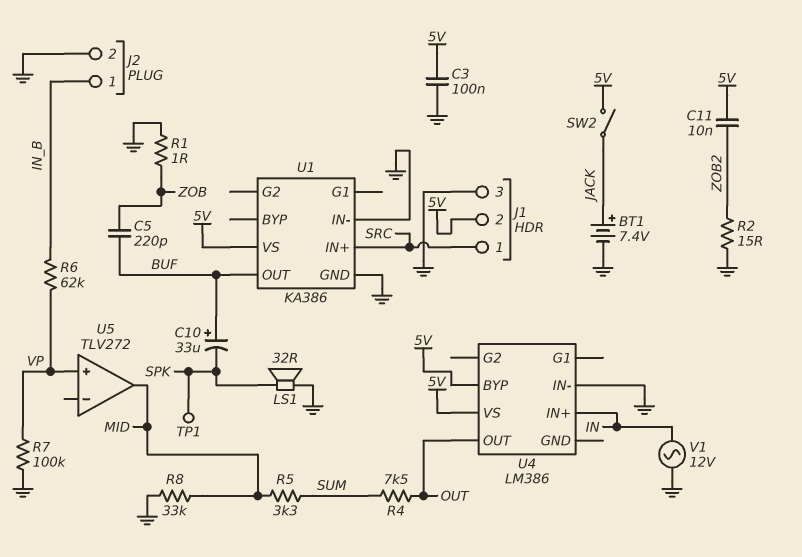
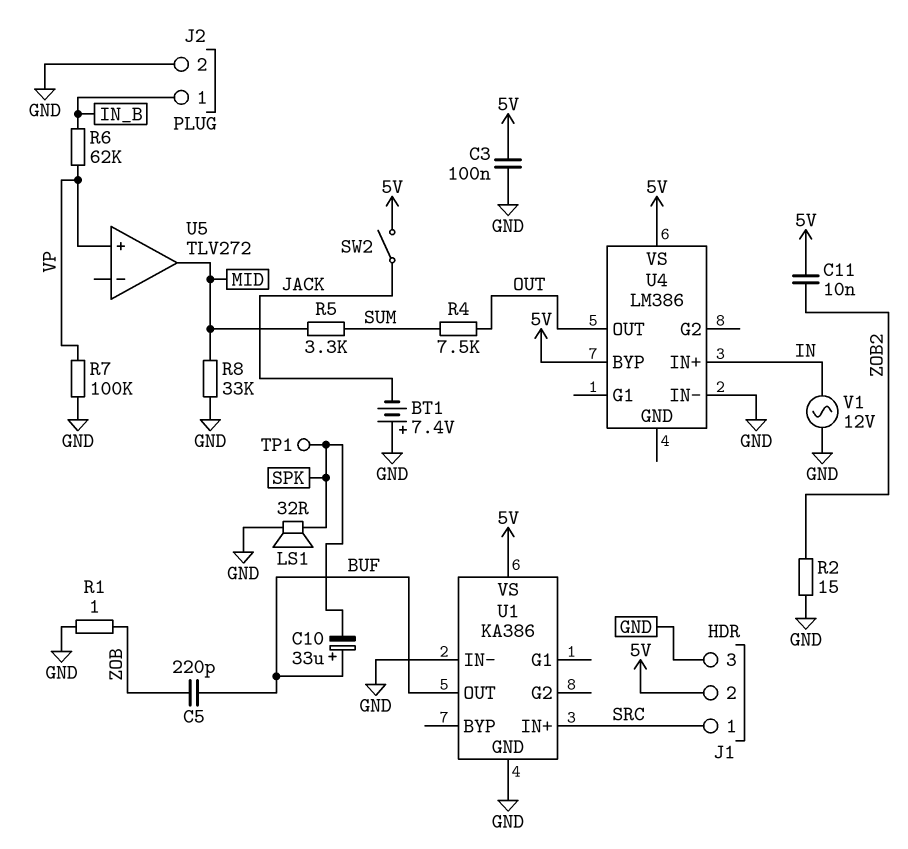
BT1: 7.4V (plus JACK, minus GND) -> 7.4V (plus GND, minus JACK)

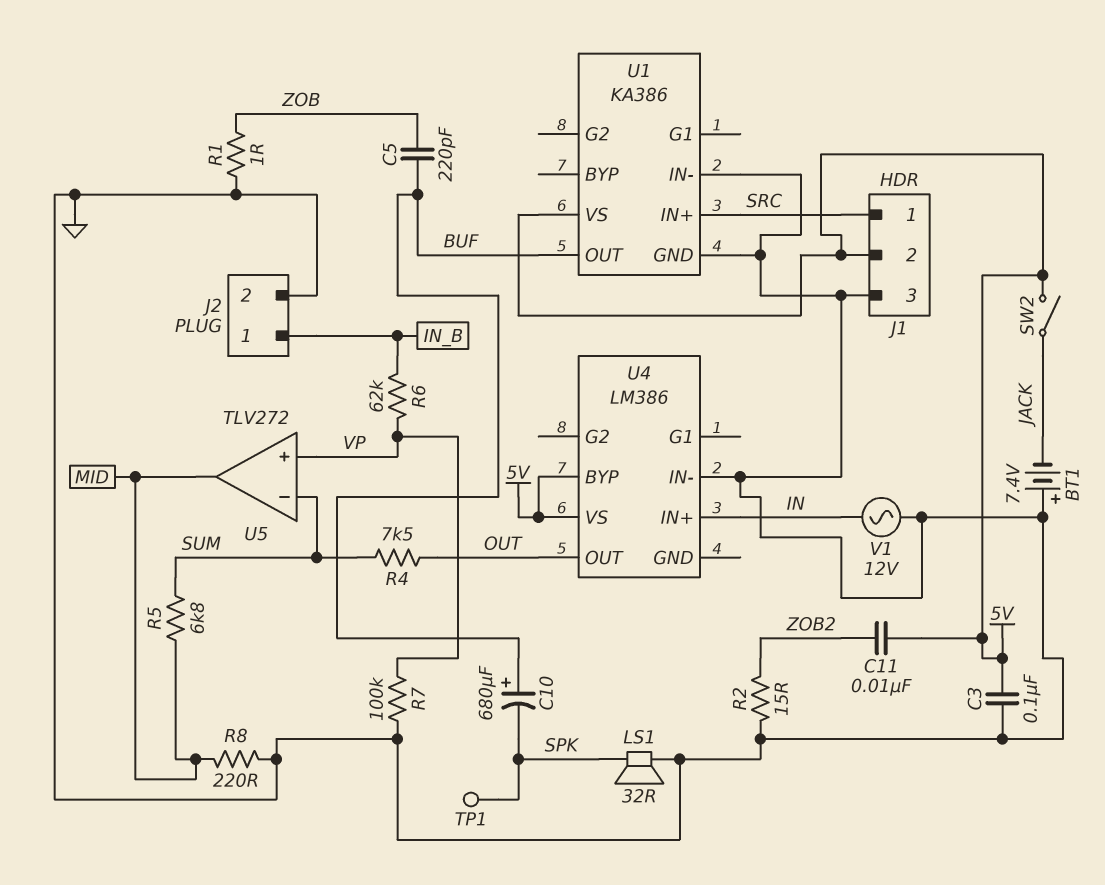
C10: 33uF (plus BUF, minus SPK) -> 680uF (plus BUF, minus SPK)
R5: 3.3k (MID, SUM) -> 6.8k (MID, SUM)
R8: 33k (GND, MID) -> 220 (GND, MID)
U5 pin in-: none -> SUM

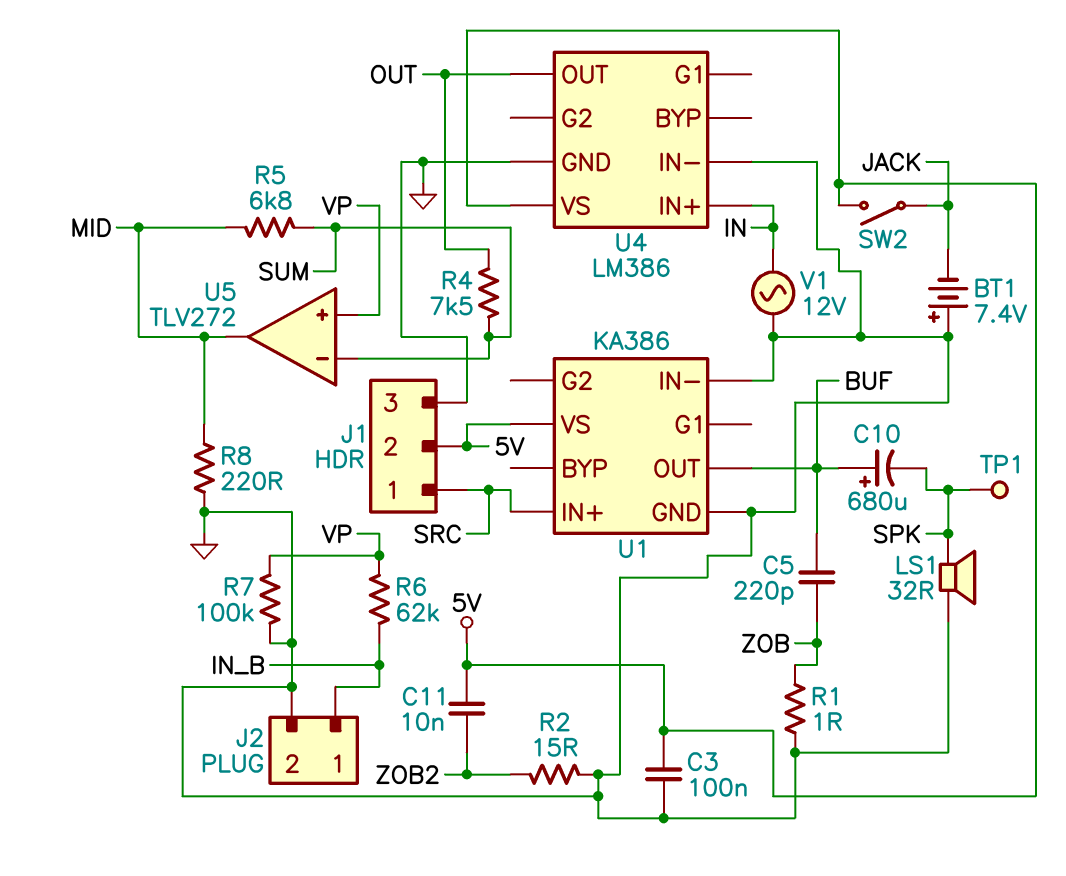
U4 pin BYP: 5V -> none
U4 pin GND: none -> GND

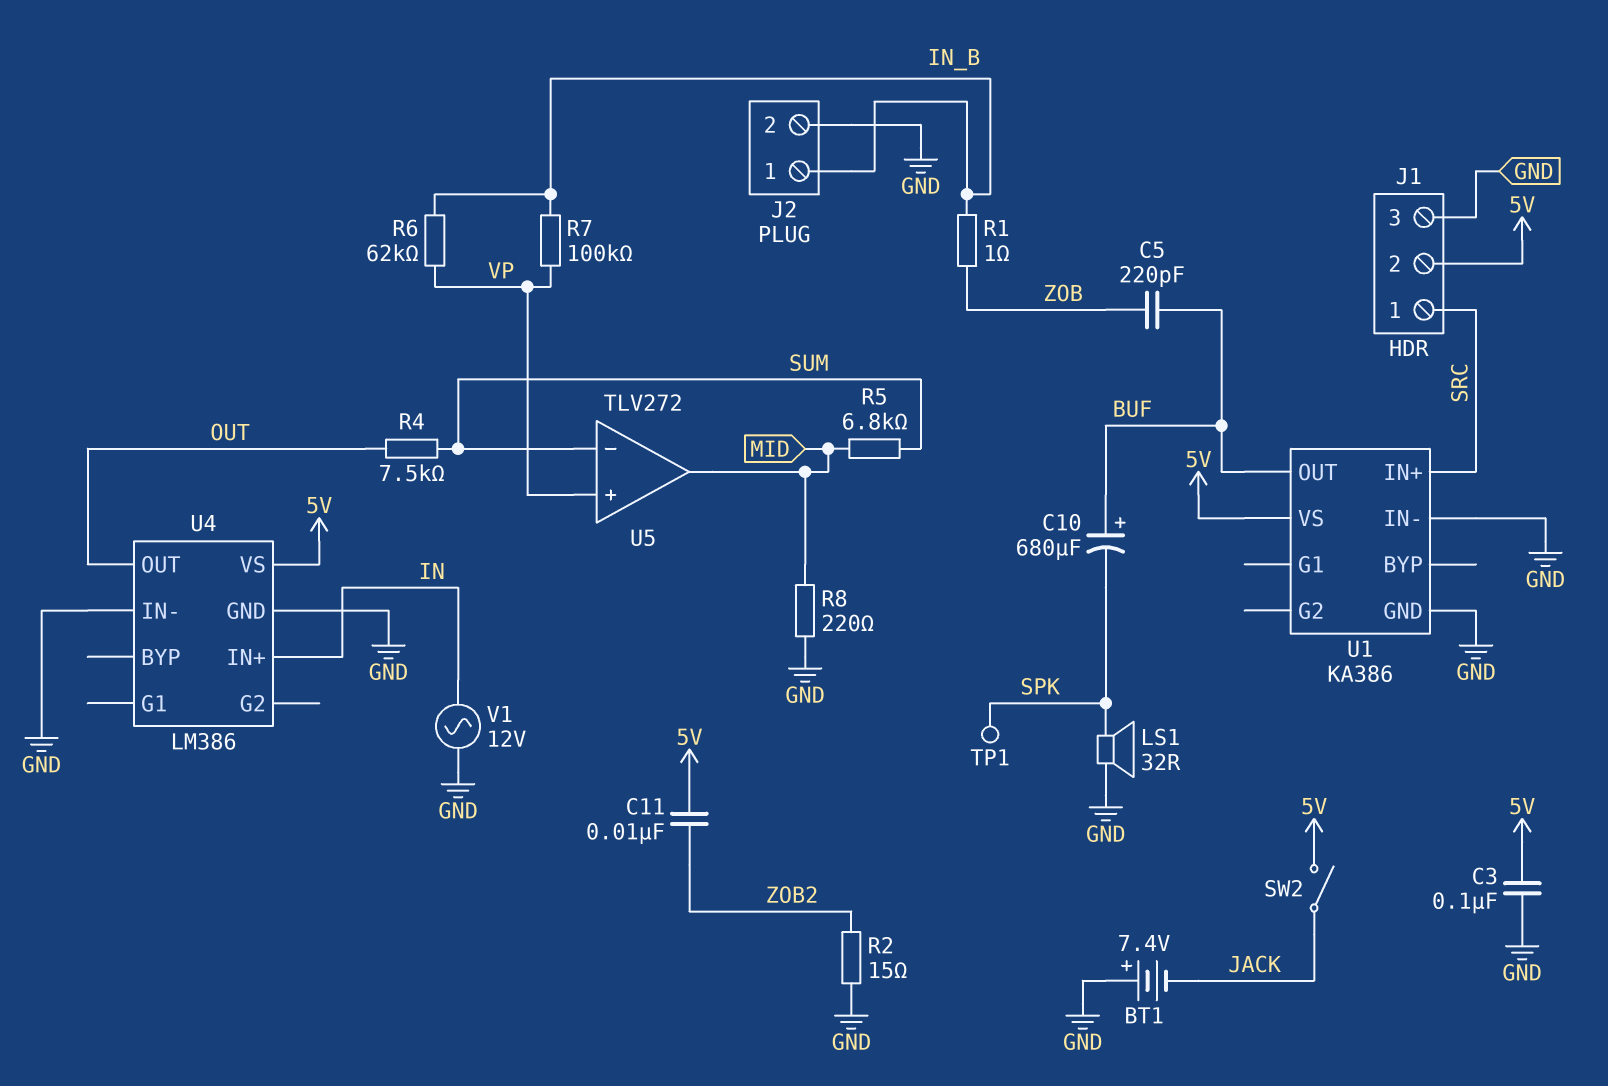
R1: 1 (GND, ZOB) -> 1 (IN_B, ZOB)
R7: 100k (GND, VP) -> 100k (IN_B, VP)

